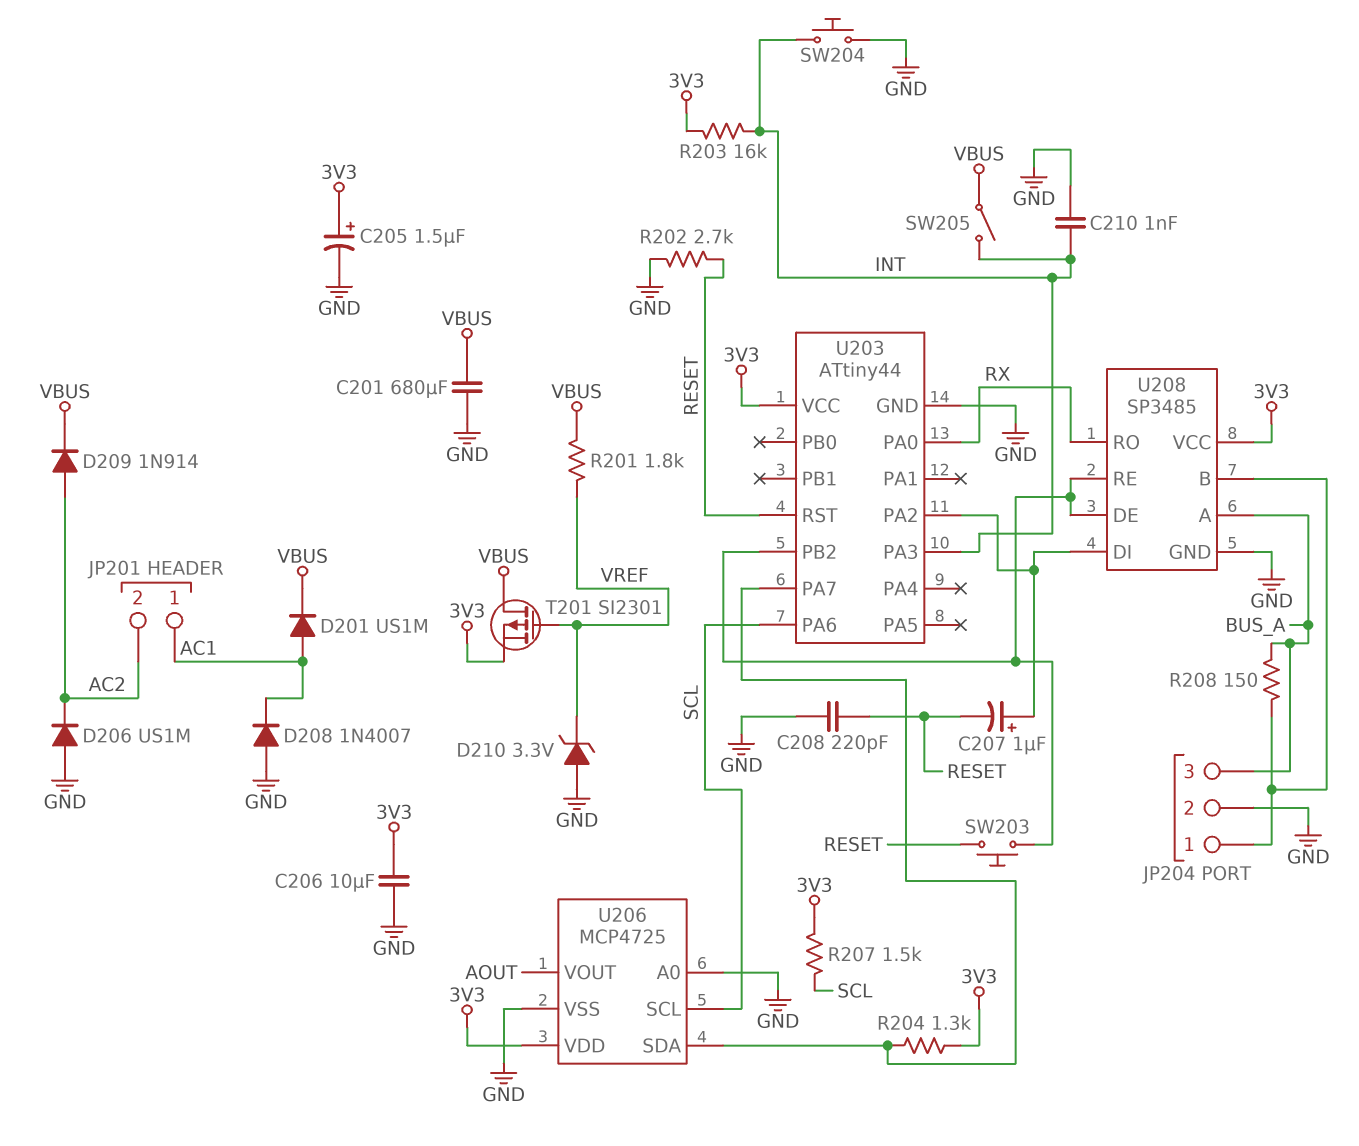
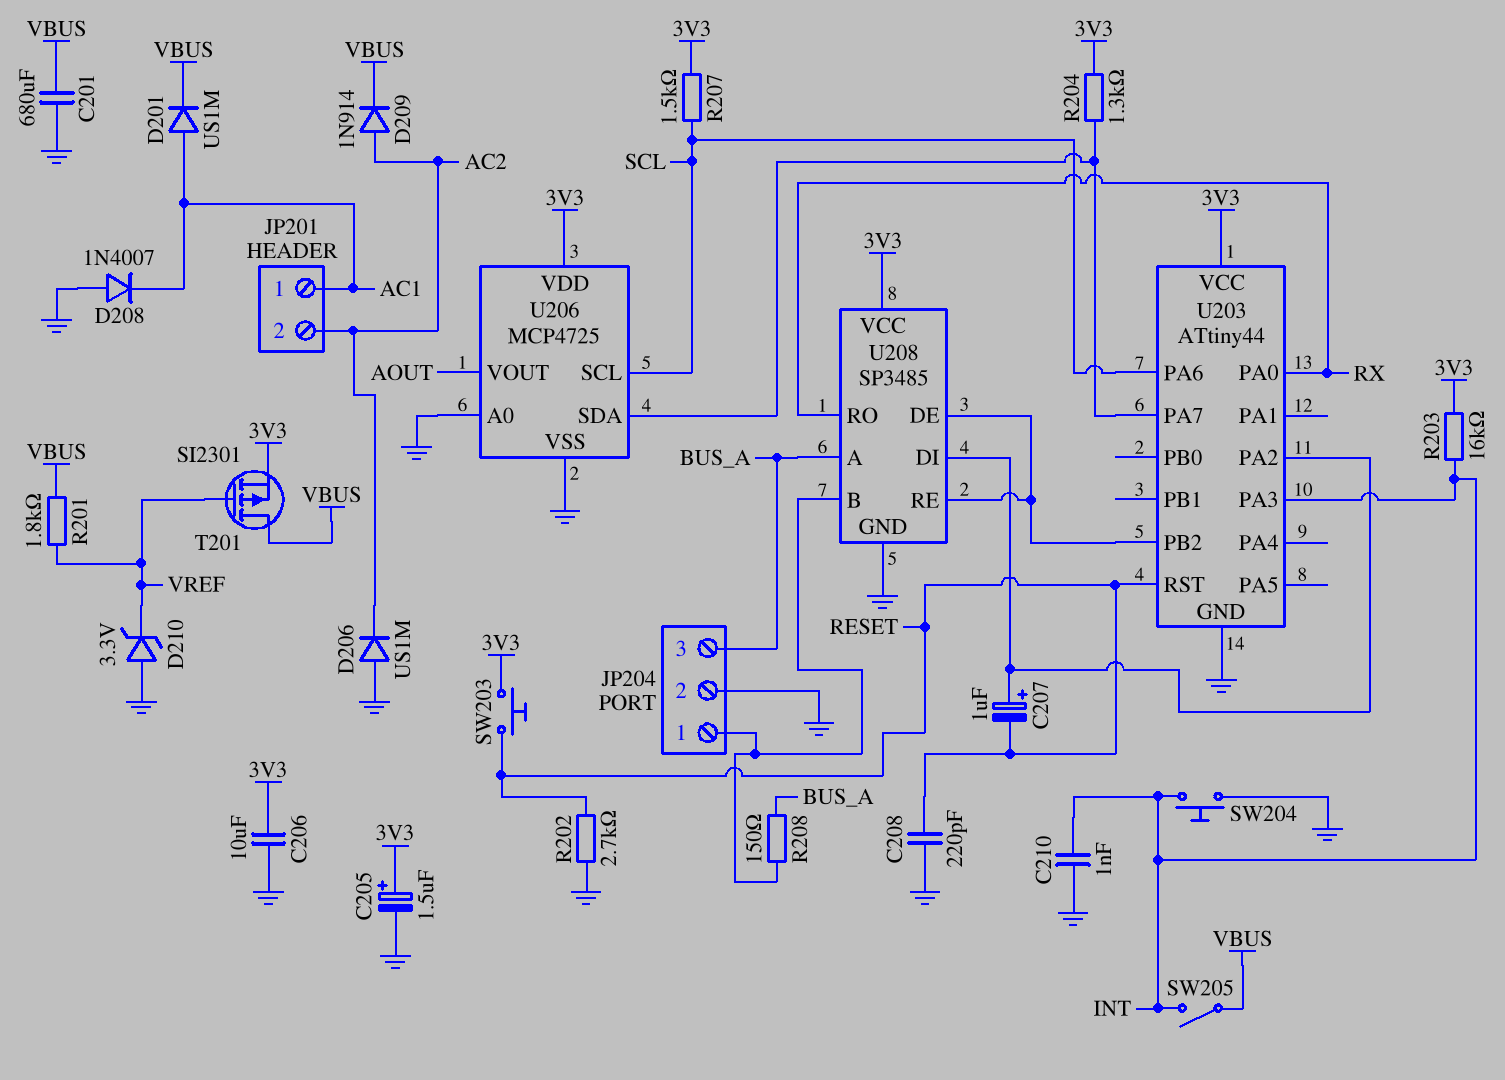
SW203: button (RESET, U203/PB2) -> button (3V3, RESET)

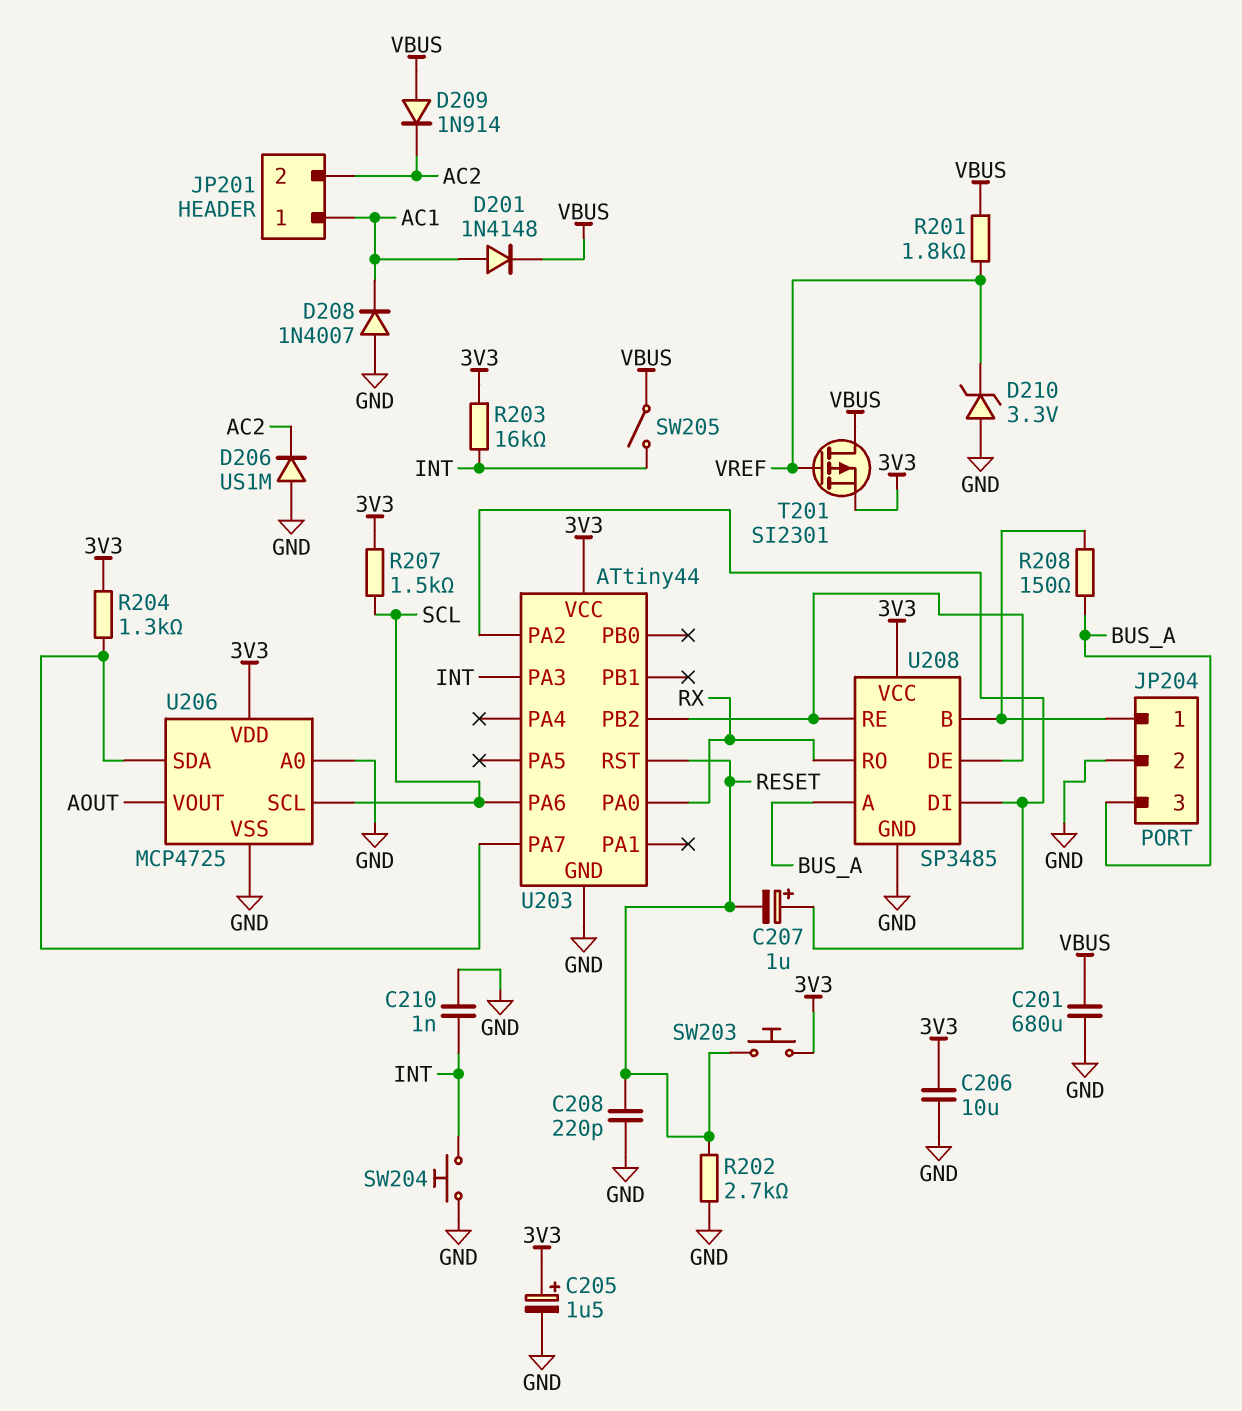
D201: diode US1M (A AC1, K VBUS) -> diode 1N4148 (A AC1, K VBUS)
D209: diode 1N914 (A AC2, K VBUS) -> diode 1N914 (A VBUS, K AC2)

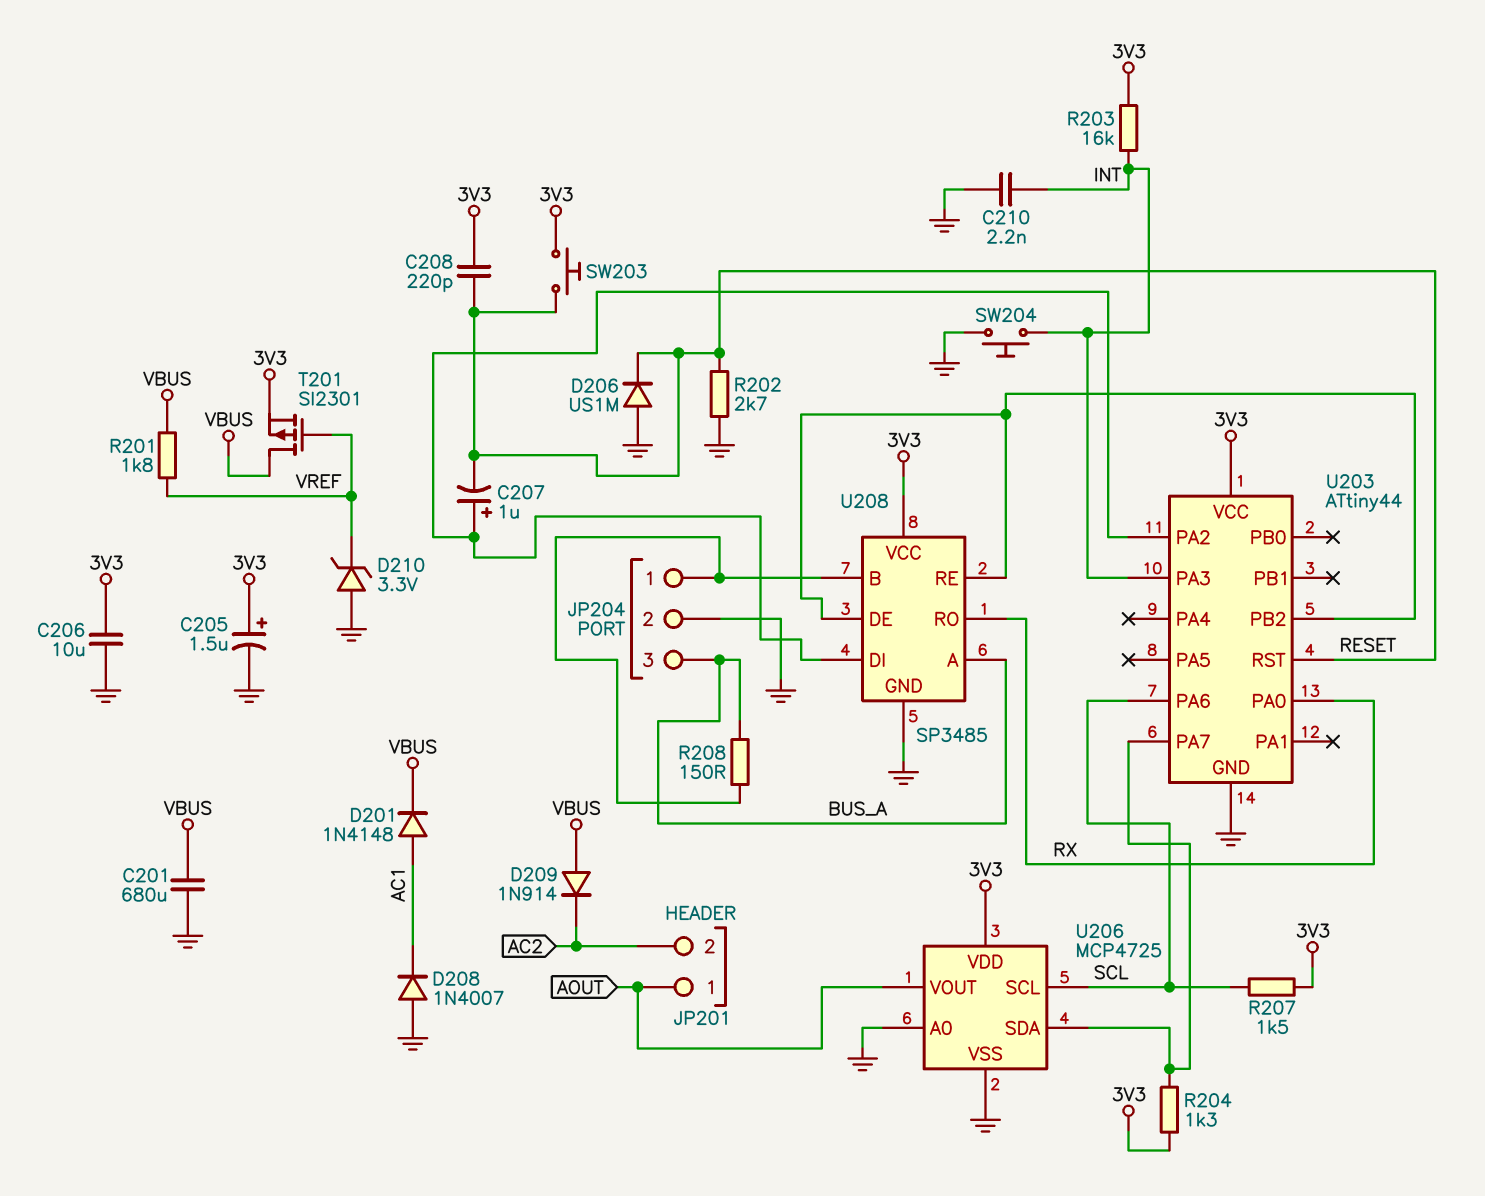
C208: 220pF (GND, RESET) -> 220pF (3V3, RESET)
C210: 1nF (GND, INT) -> 2.2nF (GND, INT)
D206: diode US1M (A GND, K AC2) -> diode US1M (A GND, K RESET)
JP201 pin 1: AC1 -> AOUT
SW205: switch (INT, VBUS) -> none

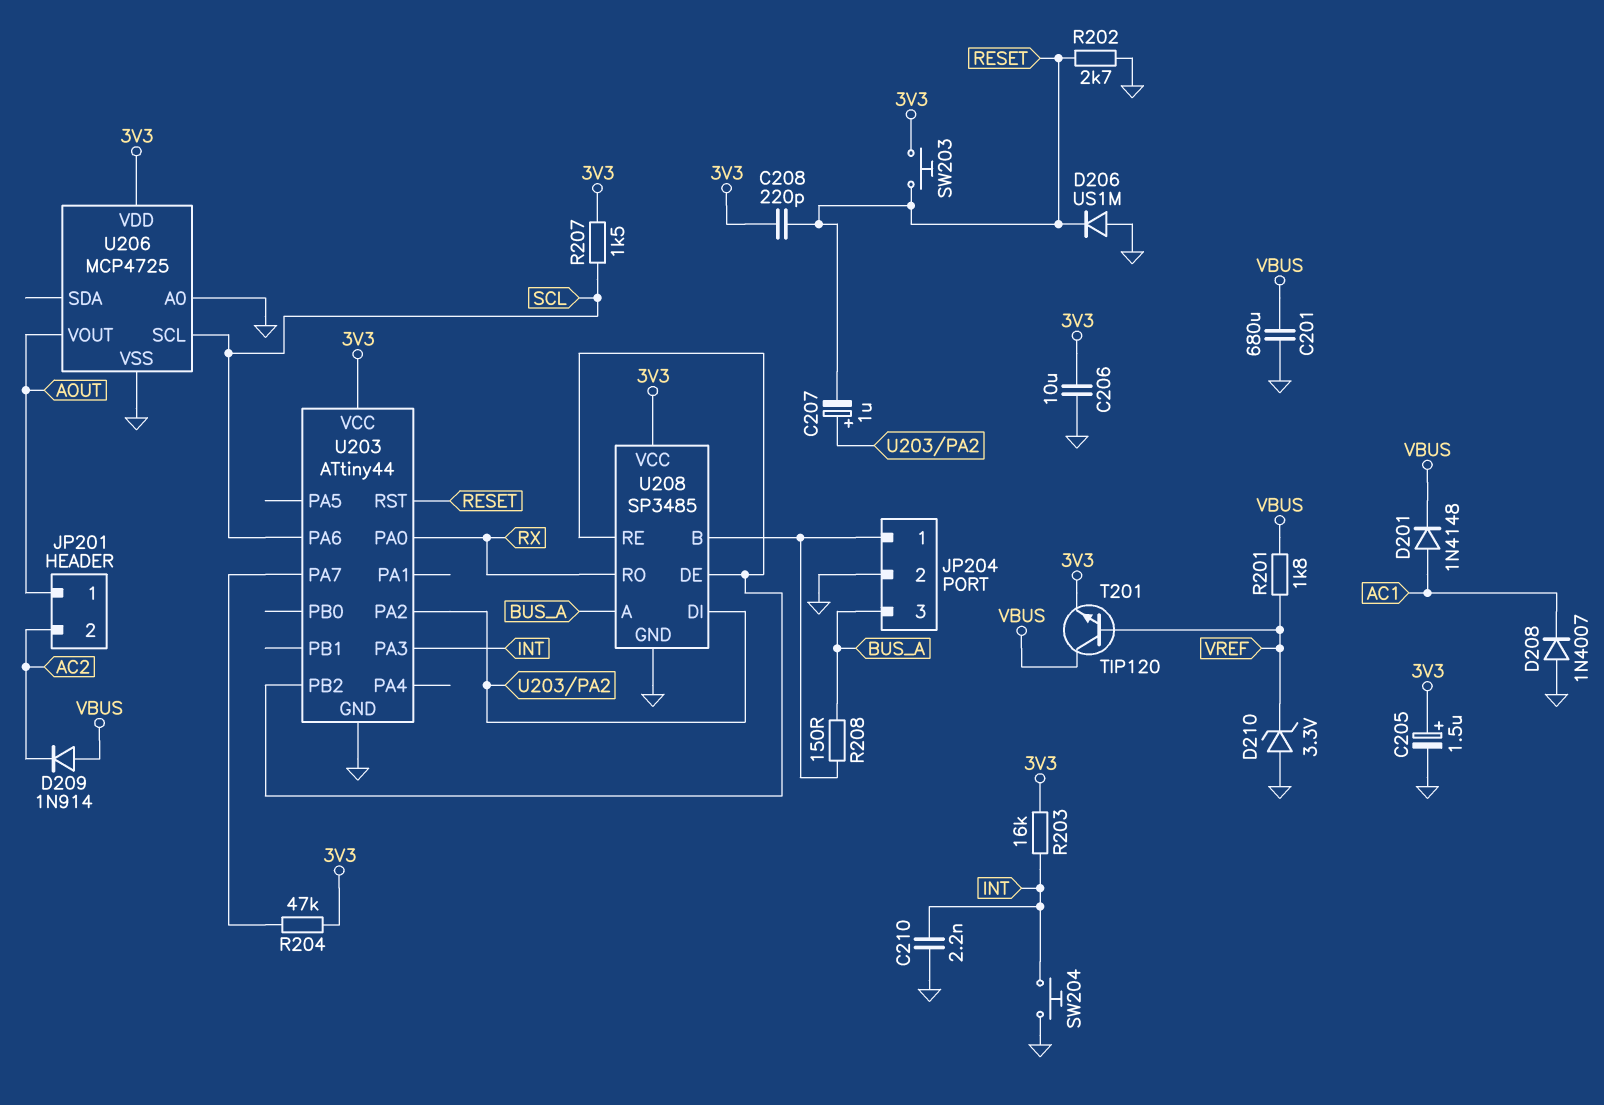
R204: 1.3k (3V3, U203/PA7) -> 47k (3V3, U203/PA7)
T201: PMOS SI2301 (G VREF, D VBUS, S 3V3) -> NPN TIP120 (B VREF, C VBUS, E 3V3)
U206 pin SDA: U203/PA7 -> none

